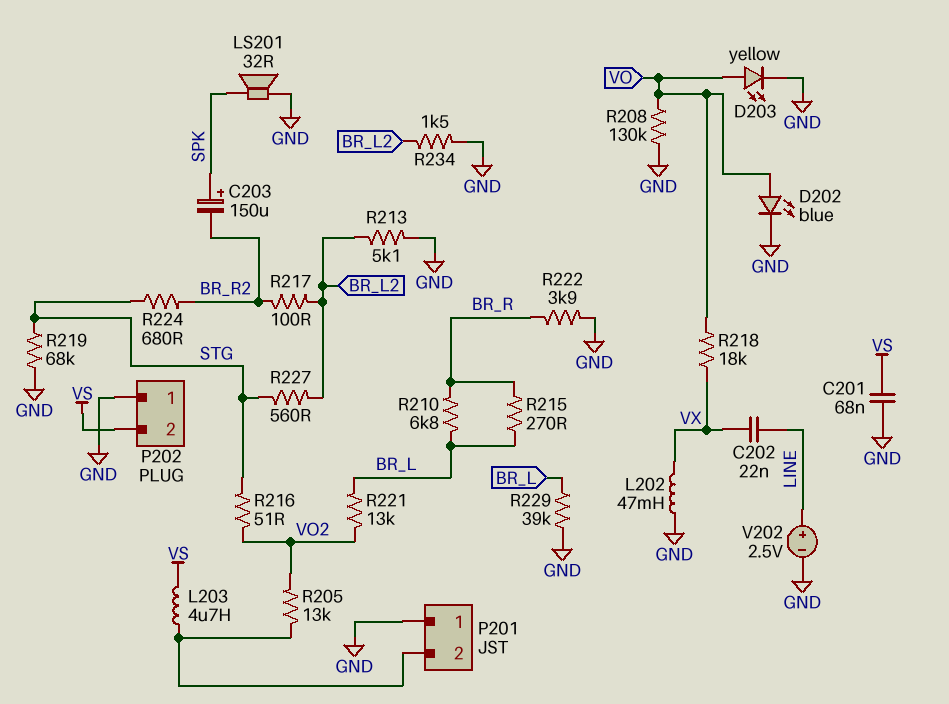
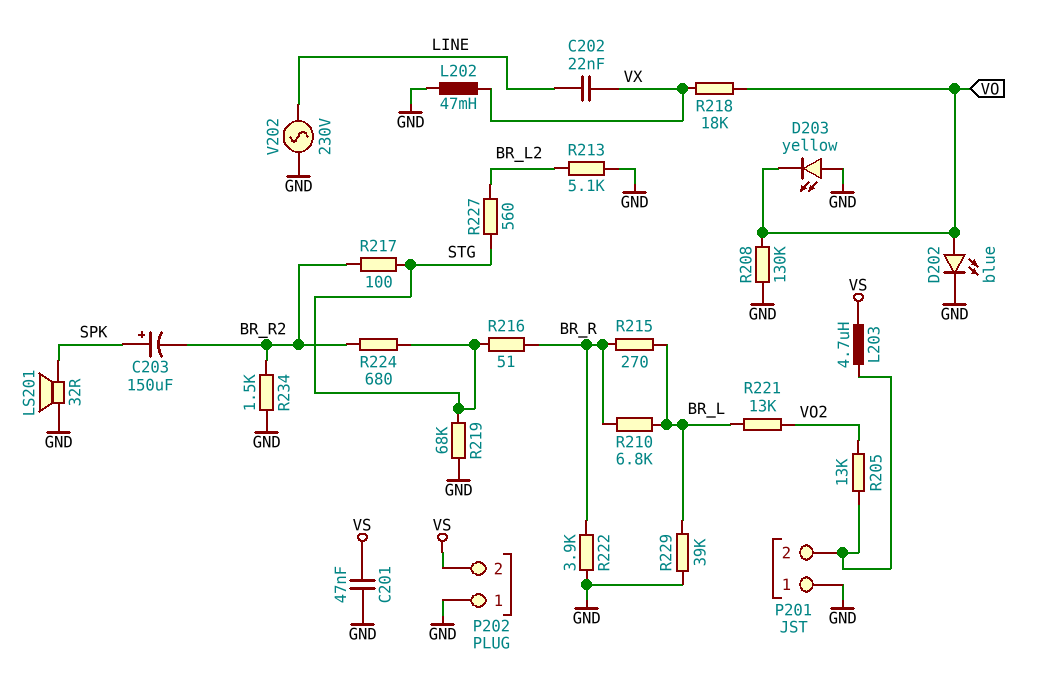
C201: 68nF (GND, VS) -> 47nF (GND, VS)
D203: LED yellow (A VO, K GND) -> LED yellow (A GND, K VO)
R216: 51 (STG, VO2) -> 51 (BR_R, STG)
R217: 100 (BR_L2, BR_R2) -> 100 (BR_R2, STG)
R234: 1.5k (BR_L2, GND) -> 1.5k (BR_R2, GND)
V202: 2.5V (plus LINE, minus GND) -> AC 230V (GND, LINE)

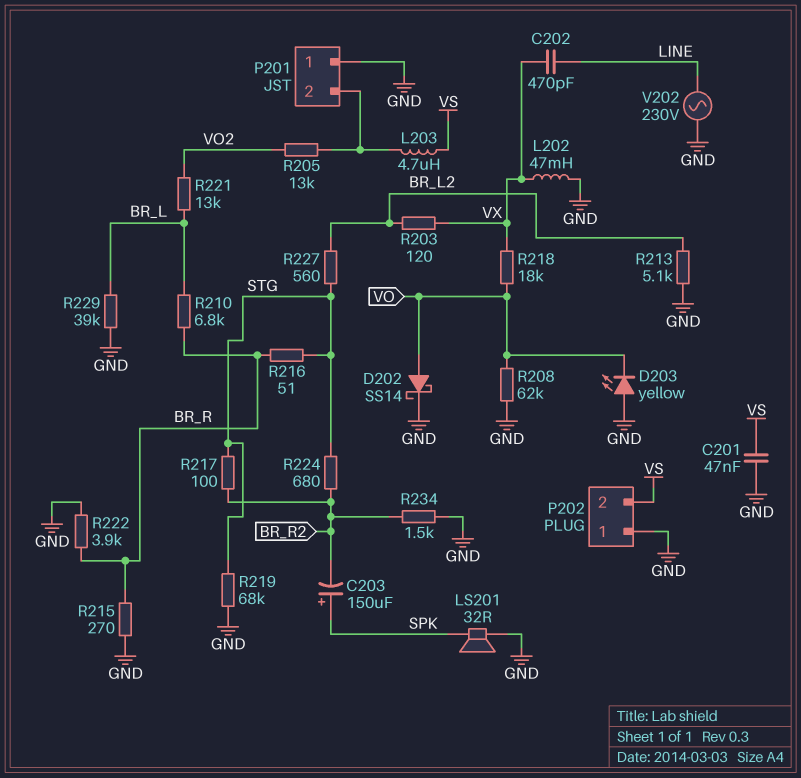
C202: 22nF (LINE, VX) -> 470pF (LINE, VX)
D202: LED blue (A VO, K GND) -> schottky SS14 (A VO, K GND)
R203: none -> 120 (BR_L2, VX)
R208: 130k (GND, VO) -> 62k (GND, VO)
R215: 270 (BR_L, BR_R) -> 270 (BR_R, GND)

